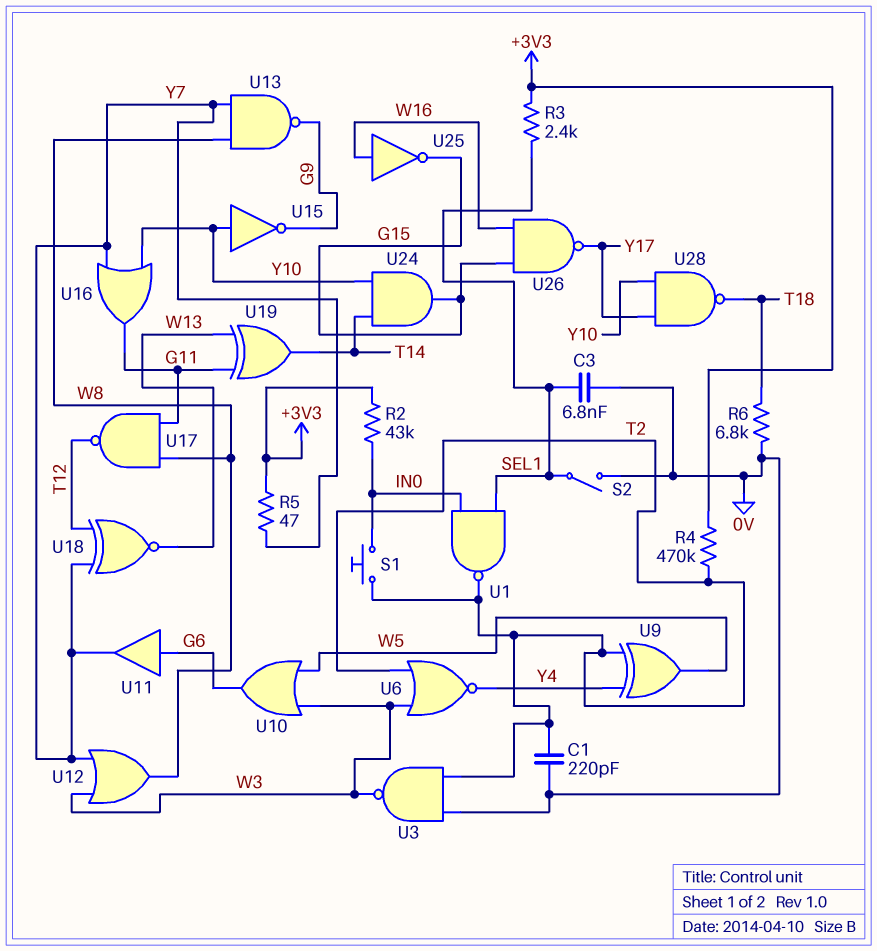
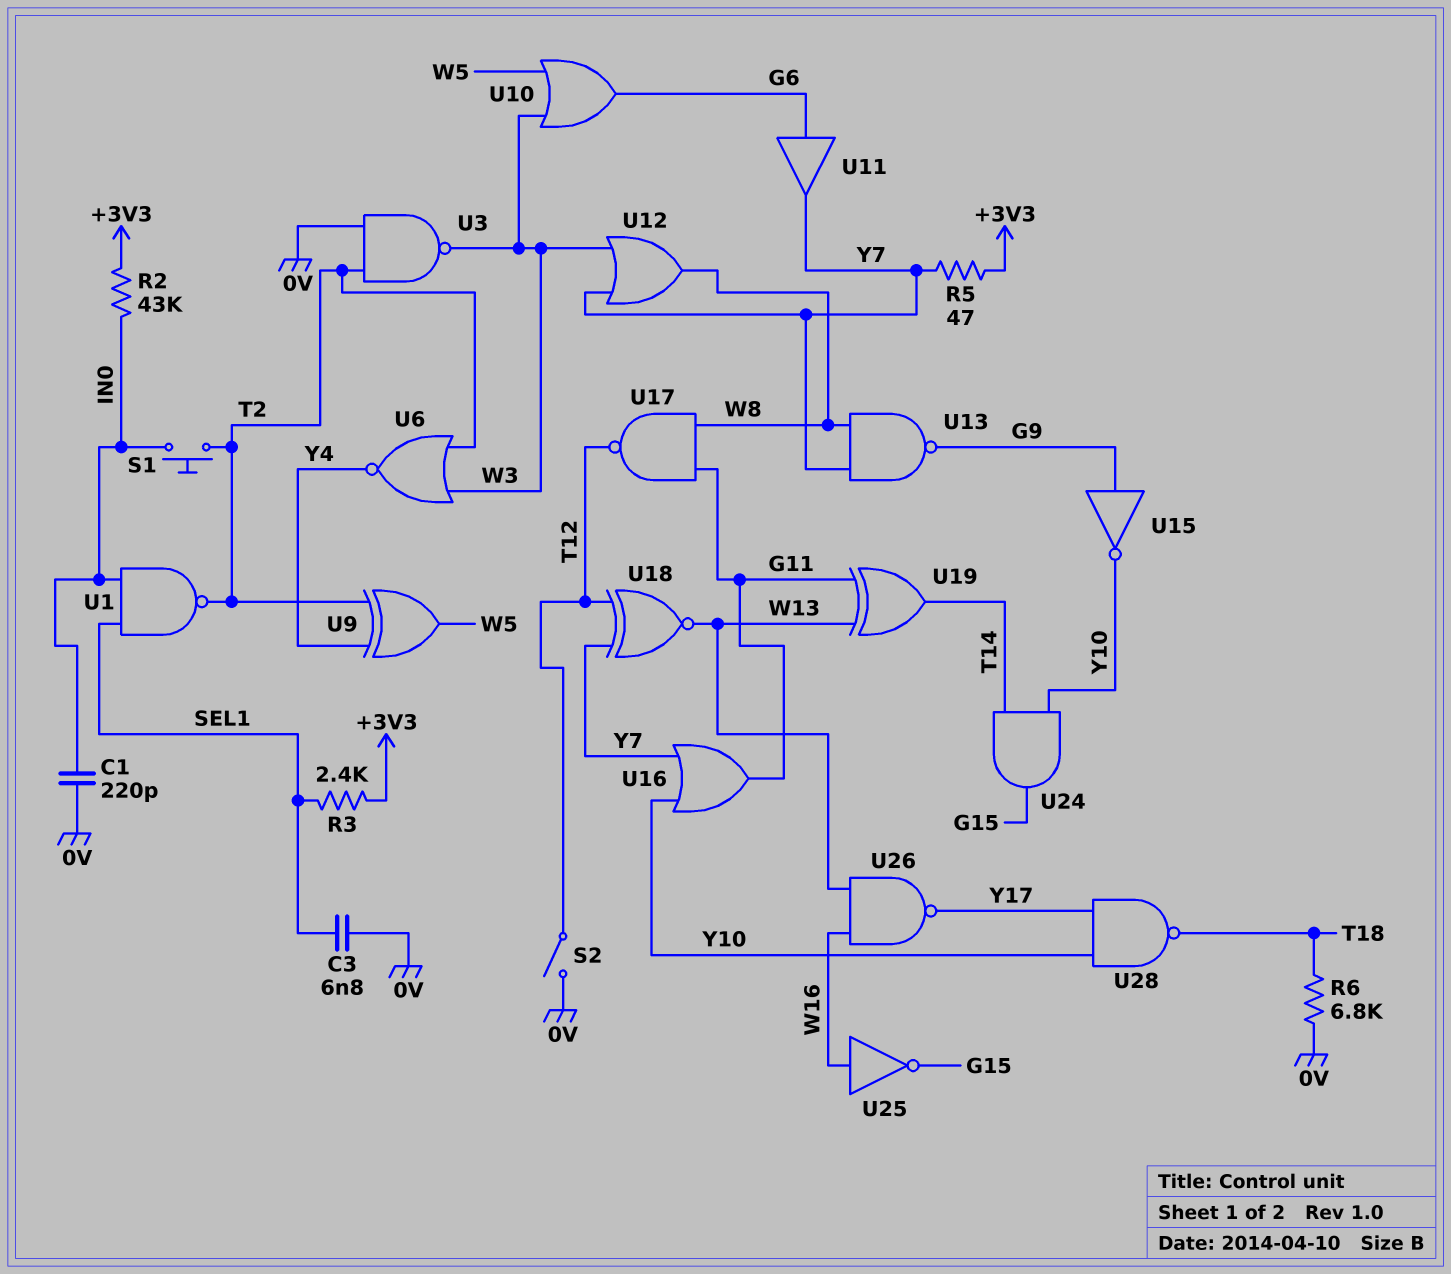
C1: 220pF (0V, T2) -> 220pF (0V, IN0)
R4: 470k (+3V3, T2) -> none
S2: switch (0V, SEL1) -> switch (0V, T12)
U15: NOT (in Y10, out G9) -> NOT (in G9, out Y10)
U26: NAND (in G15, in W16, out Y17) -> NAND (in W13, in W16, out Y17)

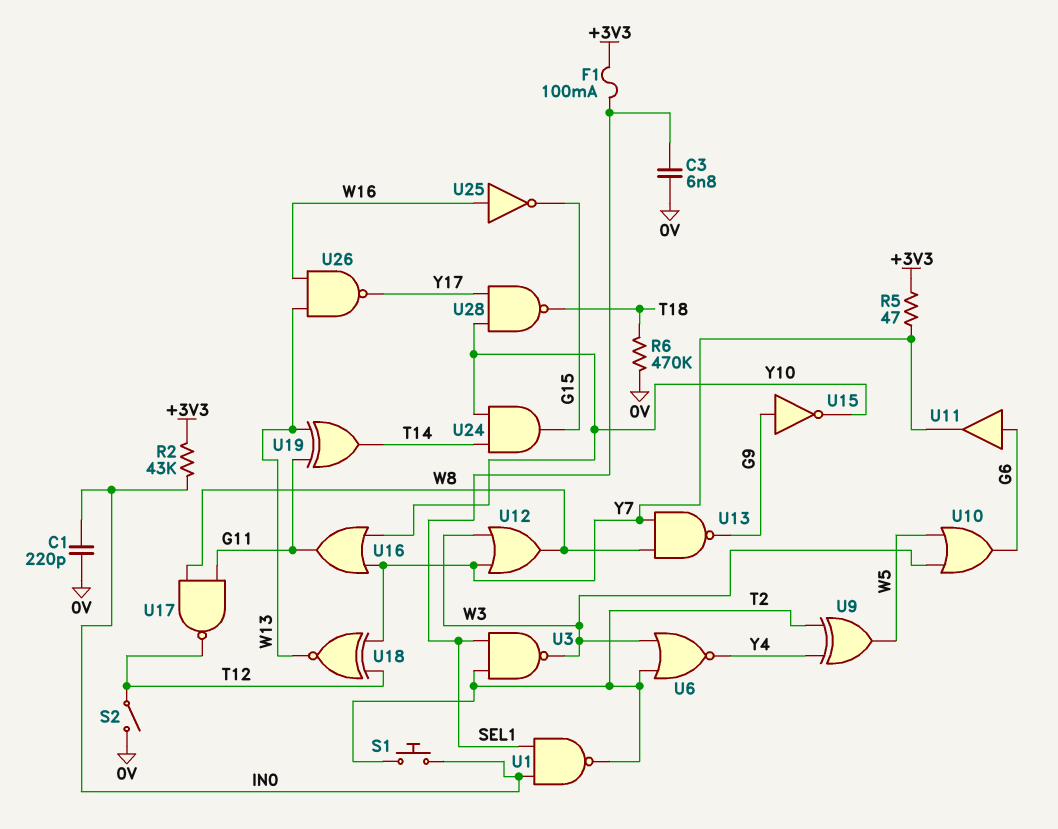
F1: none -> 100mA (+3V3, SEL1)
R3: 2.4k (+3V3, SEL1) -> none
R6: 6.8k (0V, T18) -> 470k (0V, T18)
U3: NAND (in 0V, in T2, out W3) -> NAND (in SEL1, in T2, out W3)

